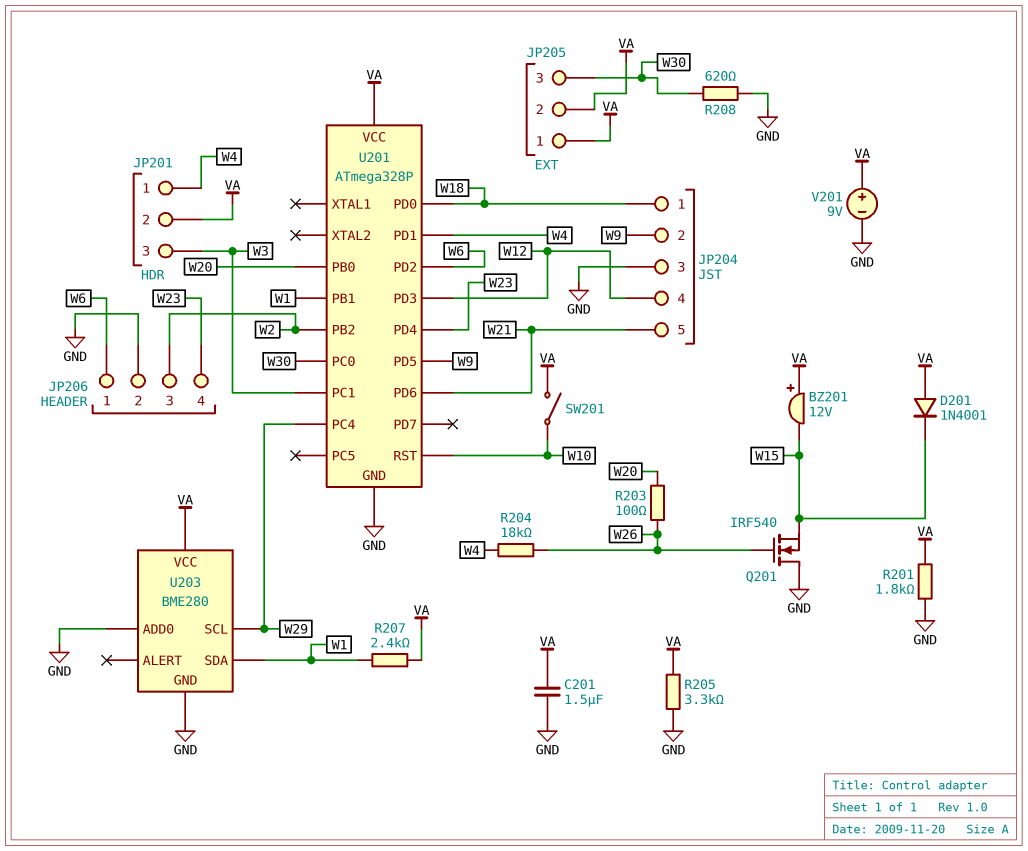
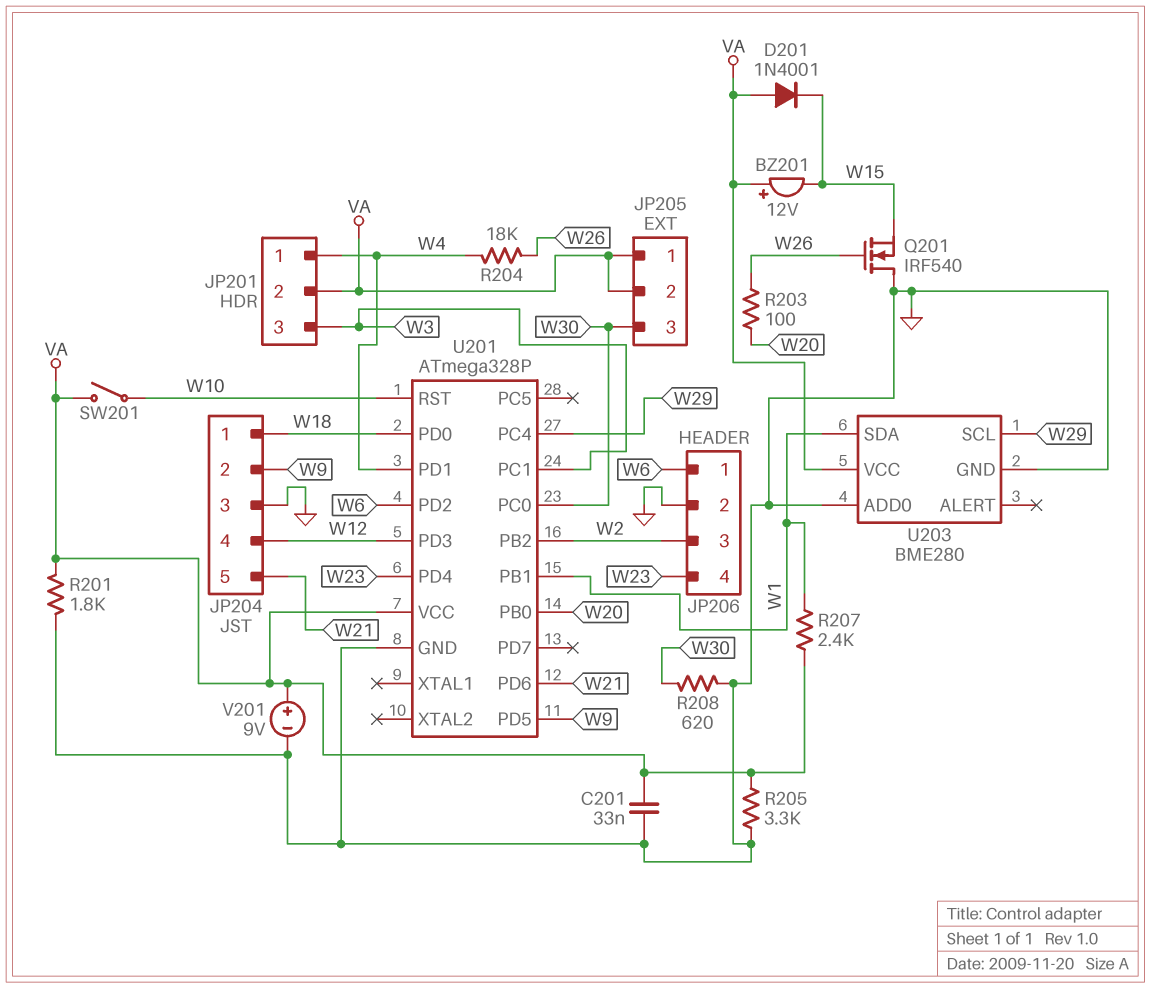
C201: 1.5uF (GND, VA) -> 33nF (GND, VA)

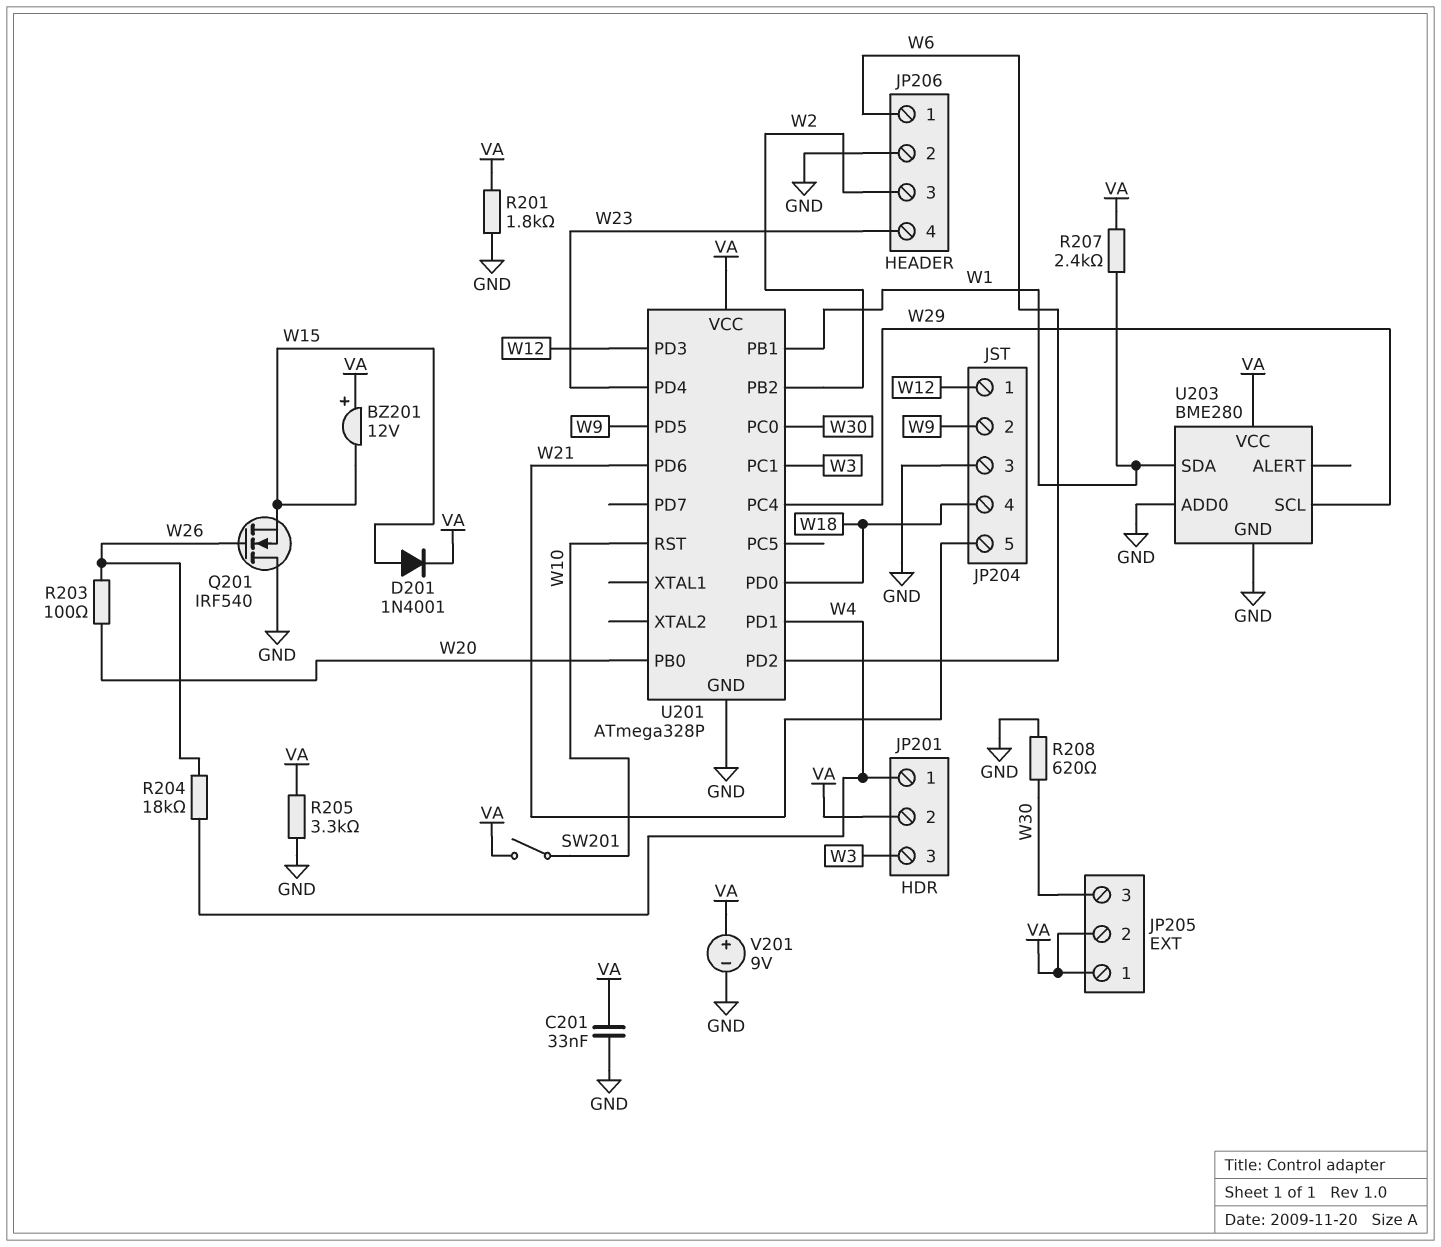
D201: diode 1N4001 (A VA, K W15) -> diode 1N4001 (A W15, K VA)
JP204 pin 1: W18 -> W12
JP204 pin 4: W12 -> W18

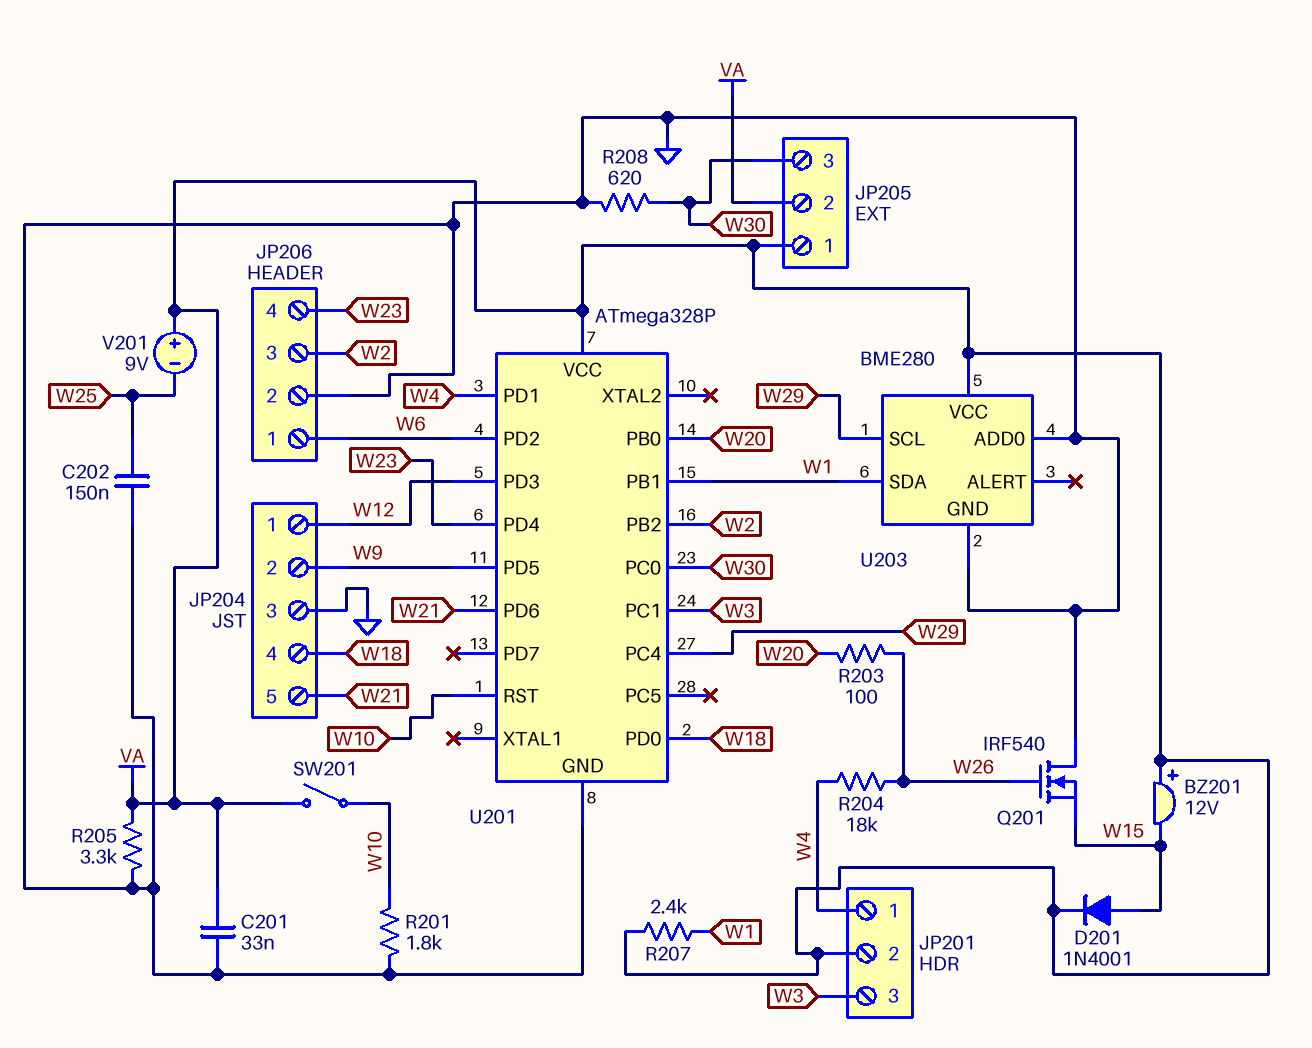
C202: none -> 150nF (GND, W25)
R201: 1.8k (GND, VA) -> 1.8k (GND, W10)
V201: 9V (plus VA, minus GND) -> 9V (plus VA, minus W25)

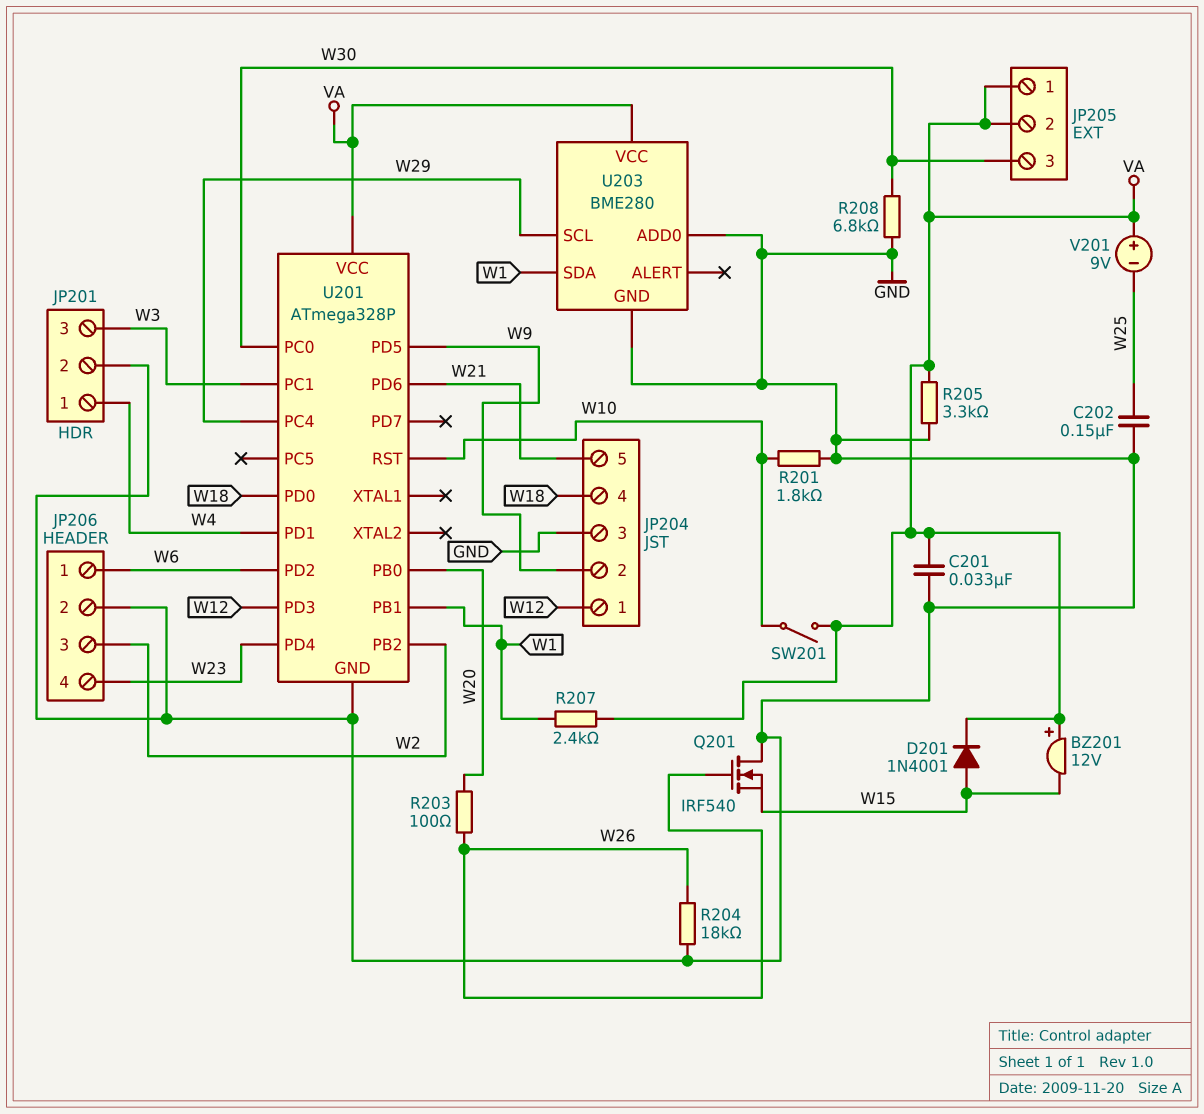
JP201 pin 2: VA -> GND
R204: 18k (W4, W26) -> 18k (GND, W26)
R208: 620 (GND, W30) -> 6.8k (GND, W30)

